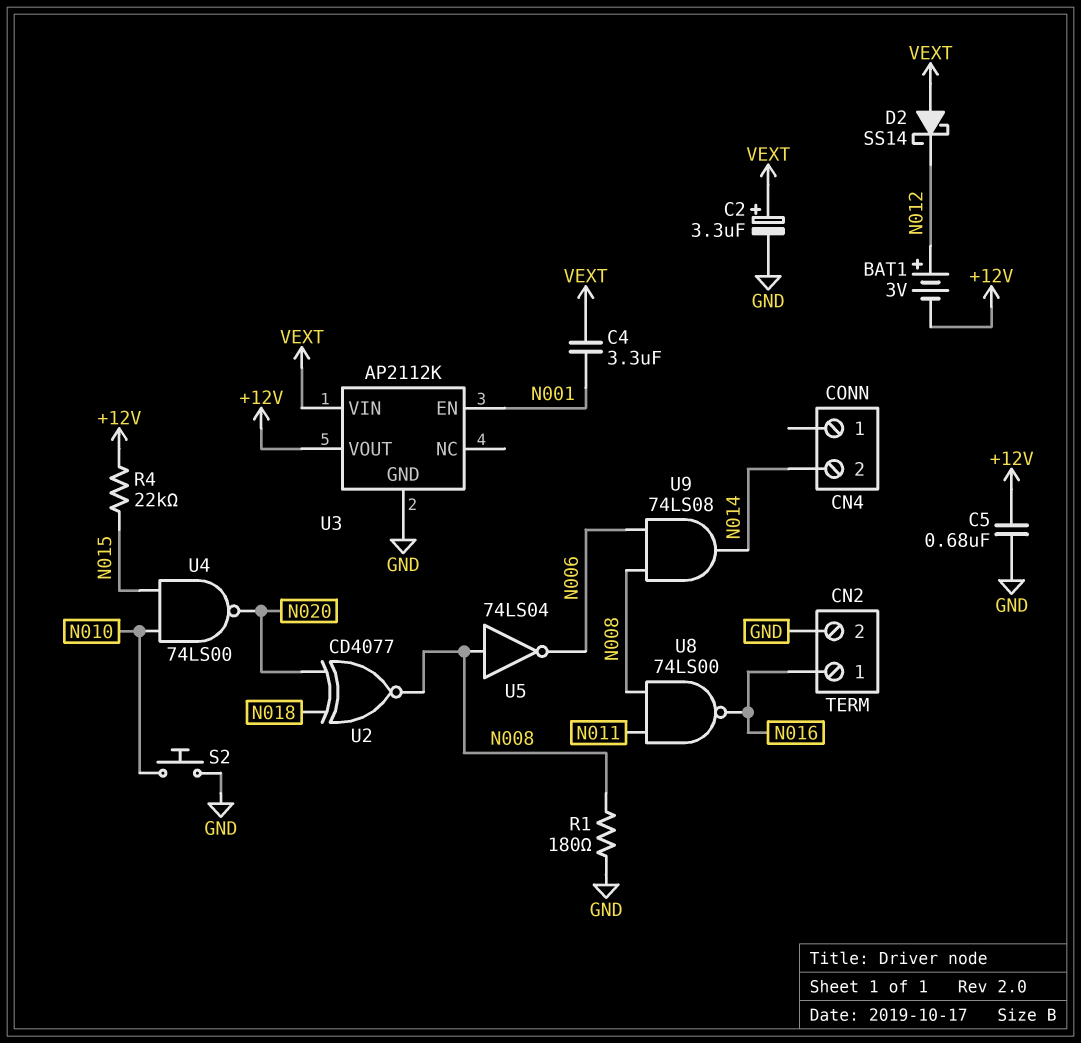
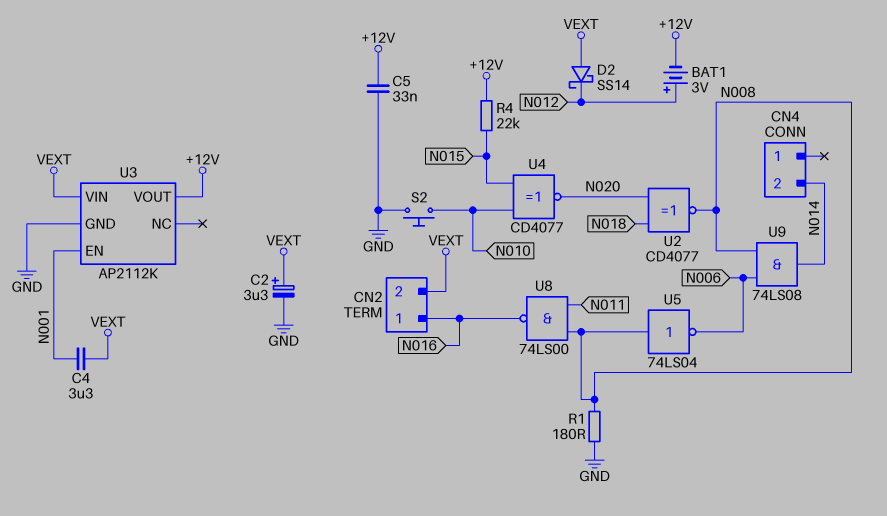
C5: 680nF (+12V, GND) -> 33nF (+12V, GND)
CN2 pin 2: GND -> VEXT
U4: NAND 74LS00 (in N010, in N015, out N020) -> XNOR CD4077 (in N010, in N015, out N020)

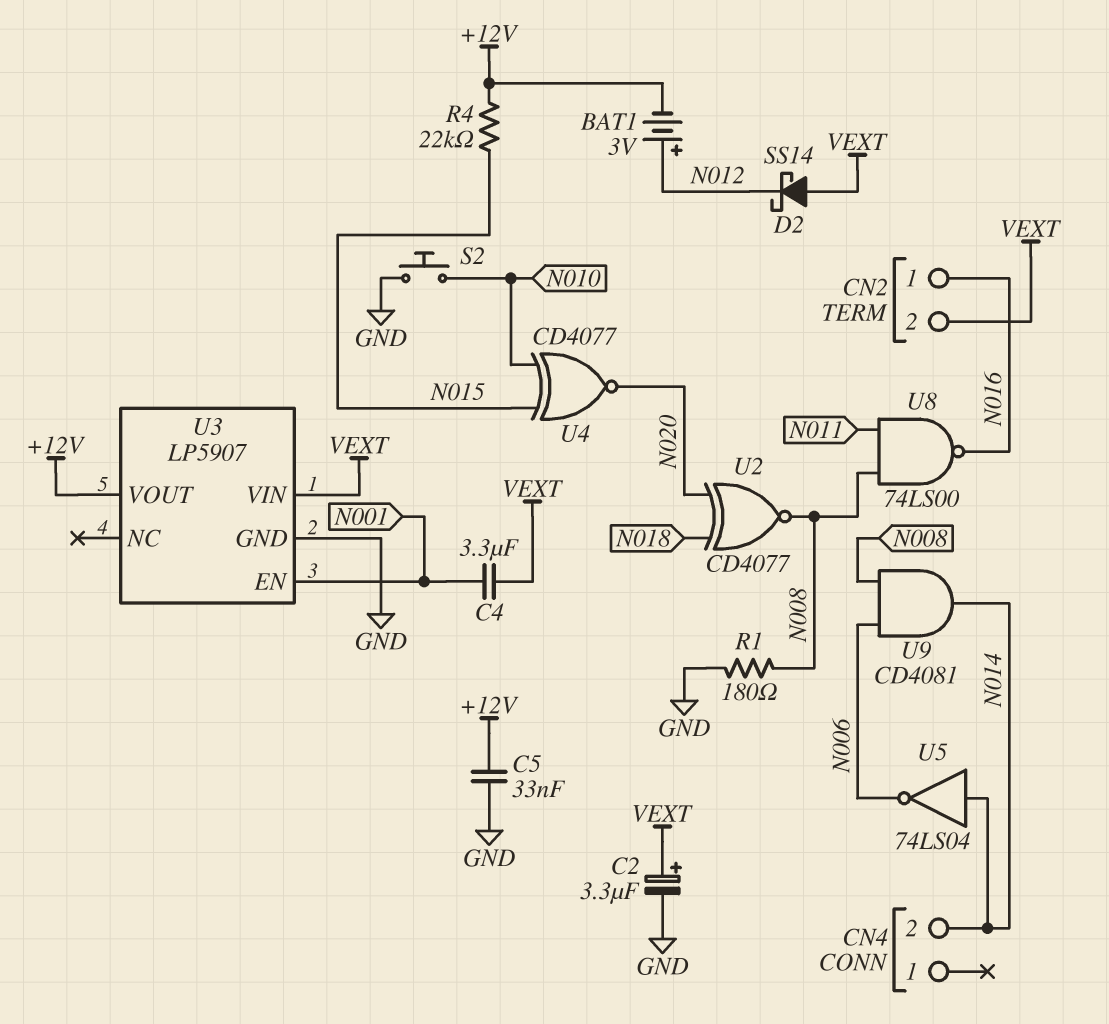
U3: AP2112K -> LP5907
U5: NOT 74LS04 (in N008, out N006) -> NOT 74LS04 (in N014, out N006)
U9: AND 74LS08 (in N006, in N008, out N014) -> AND CD4081 (in N006, in N008, out N014)

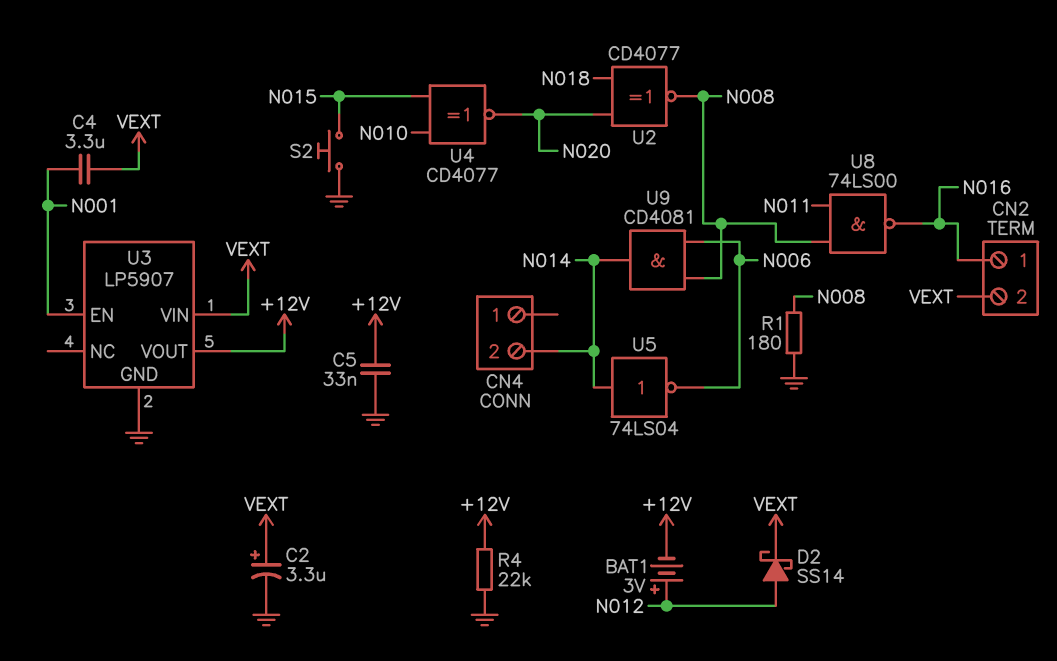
D2: schottky SS14 (A VEXT, K N012) -> schottky SS14 (A N012, K VEXT)
R4: 22k (+12V, N015) -> 22k (+12V, GND)
S2: button (GND, N010) -> button (GND, N015)

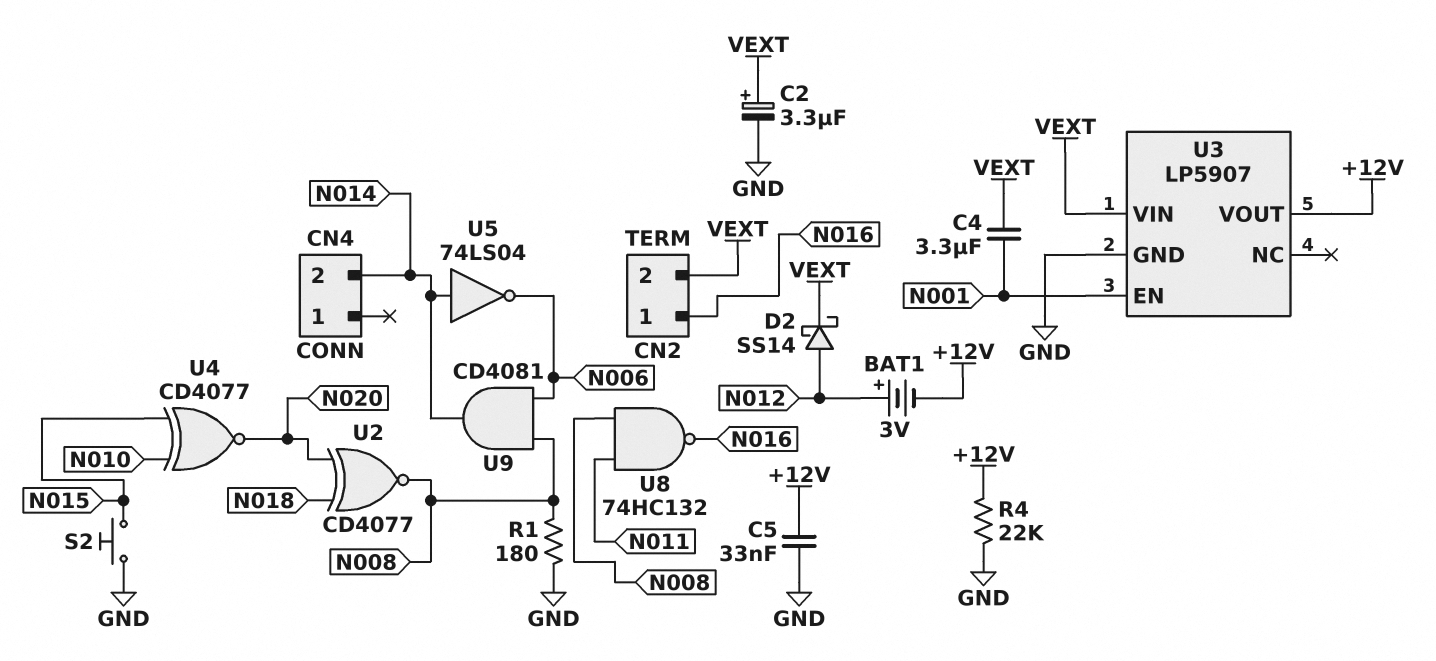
U8: NAND 74LS00 (in N008, in N011, out N016) -> NAND 74HC132 (in N008, in N011, out N016)

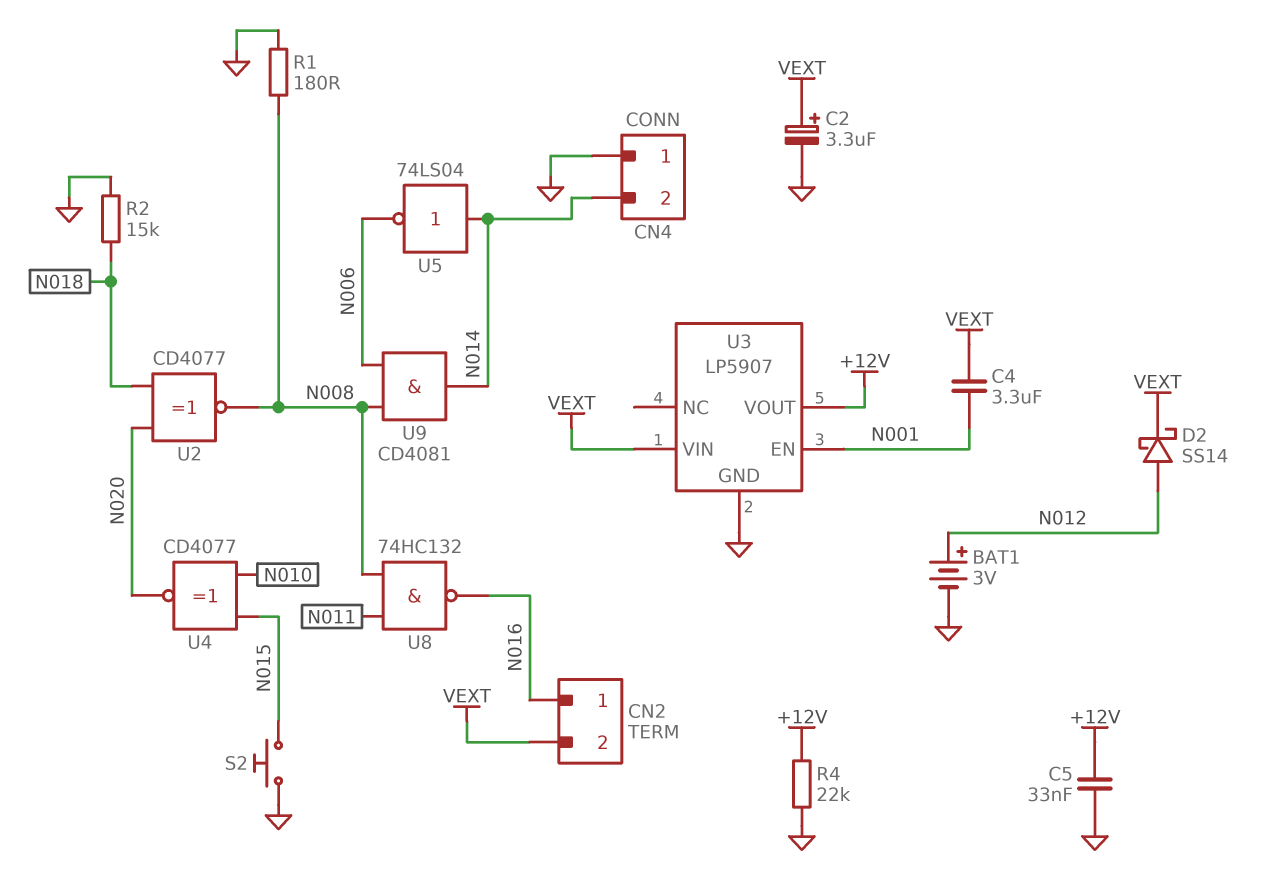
BAT1: 3V (plus N012, minus +12V) -> 3V (plus N012, minus GND)
CN4 pin 1: none -> GND
R2: none -> 15k (GND, N018)

